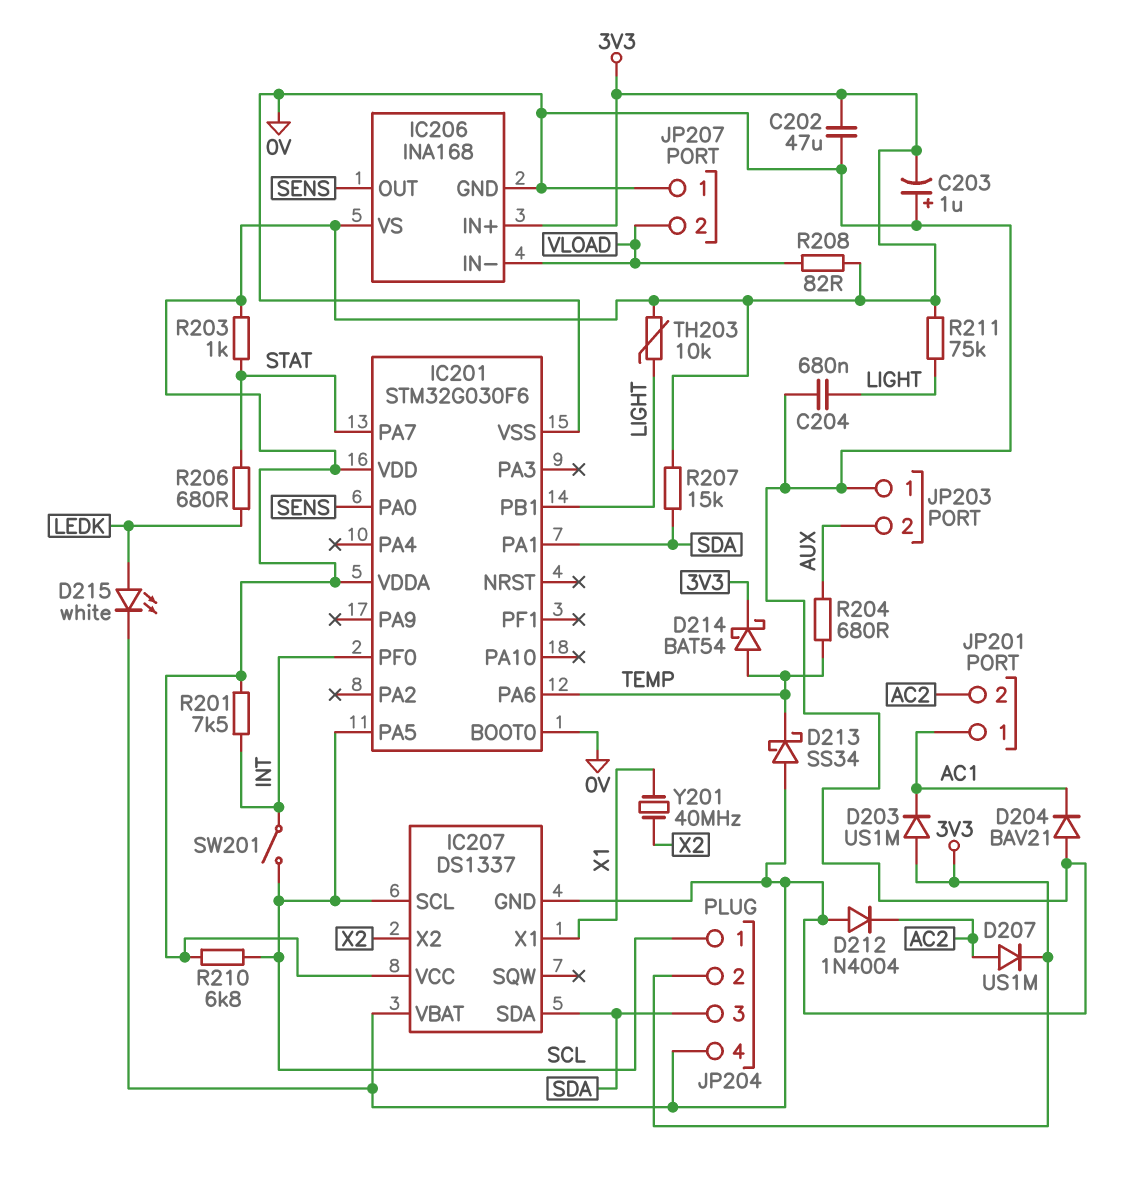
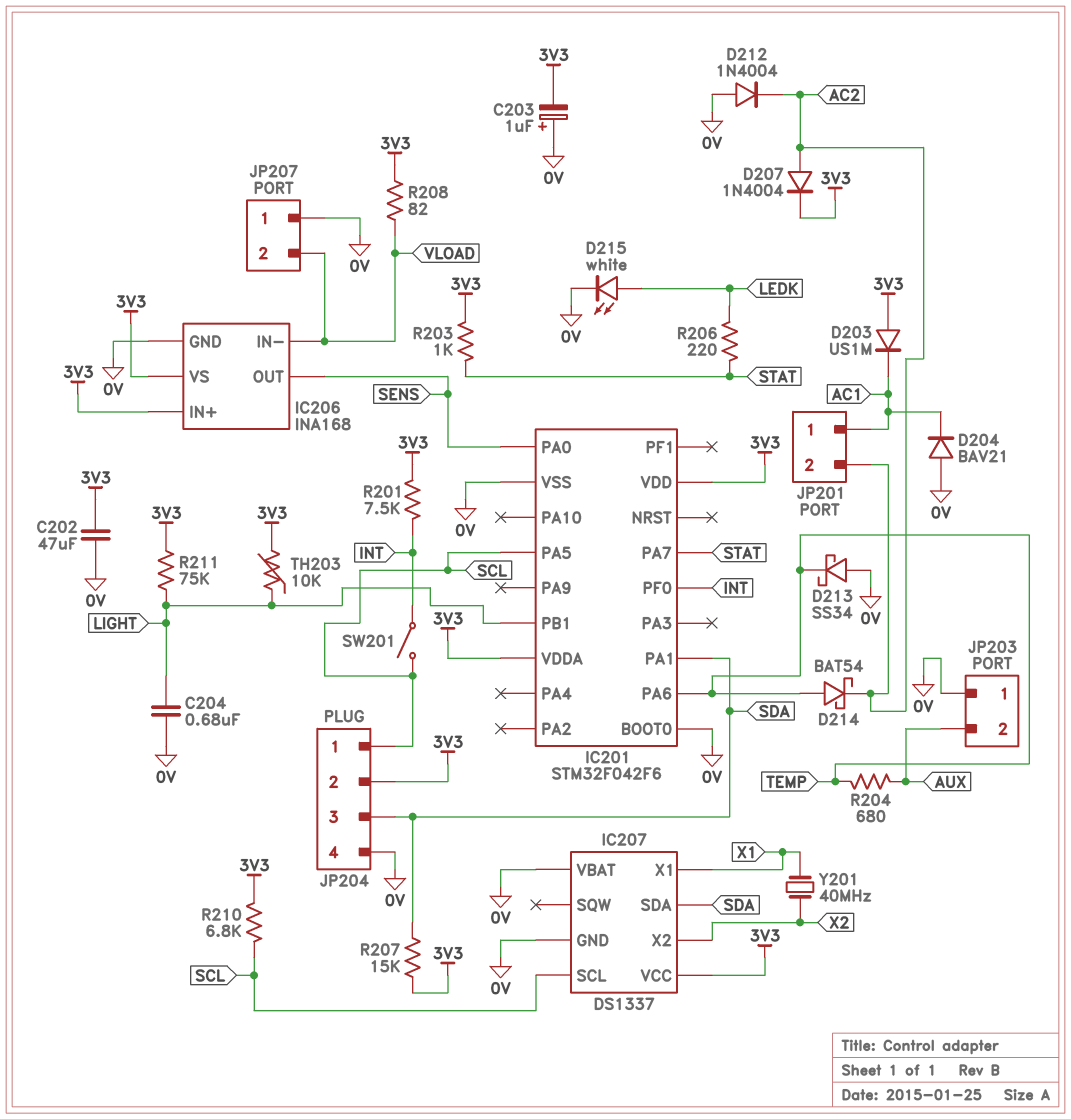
D207: diode US1M (A AC2, K 3V3) -> diode 1N4004 (A AC2, K 3V3)
D214: schottky BAT54 (A TEMP, K 3V3) -> schottky BAT54 (A TEMP, K AC2)
IC201: STM32G030F6 -> STM32F042F6
R206: 680 (LEDK, STAT) -> 220 (LEDK, STAT)

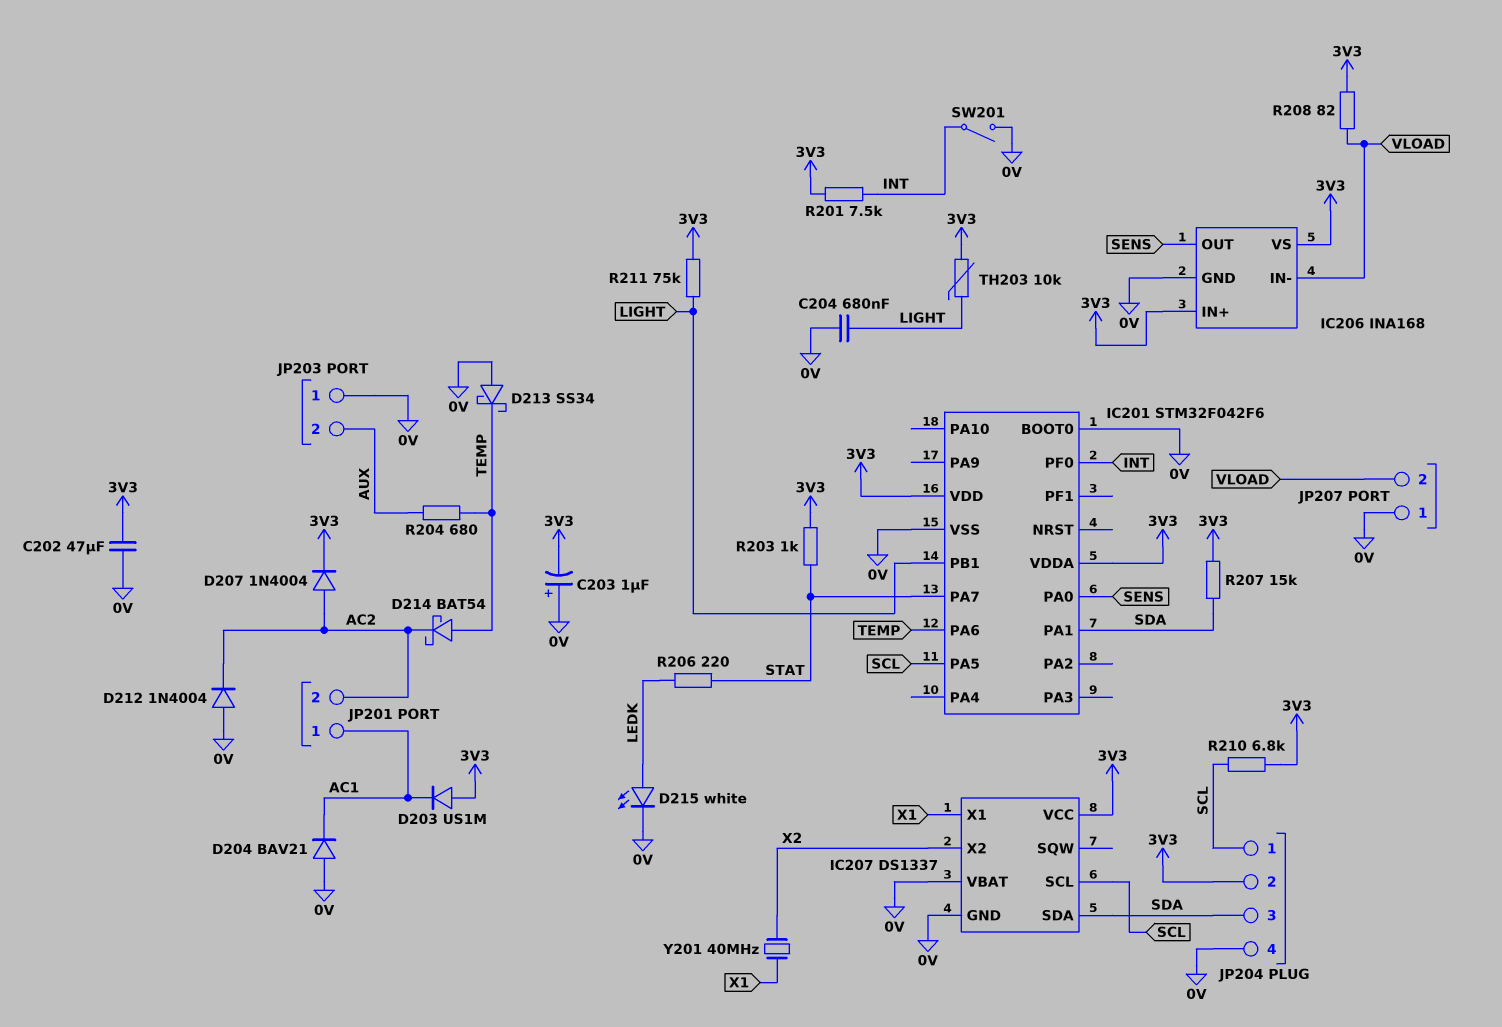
SW201: switch (INT, SCL) -> switch (0V, INT)

